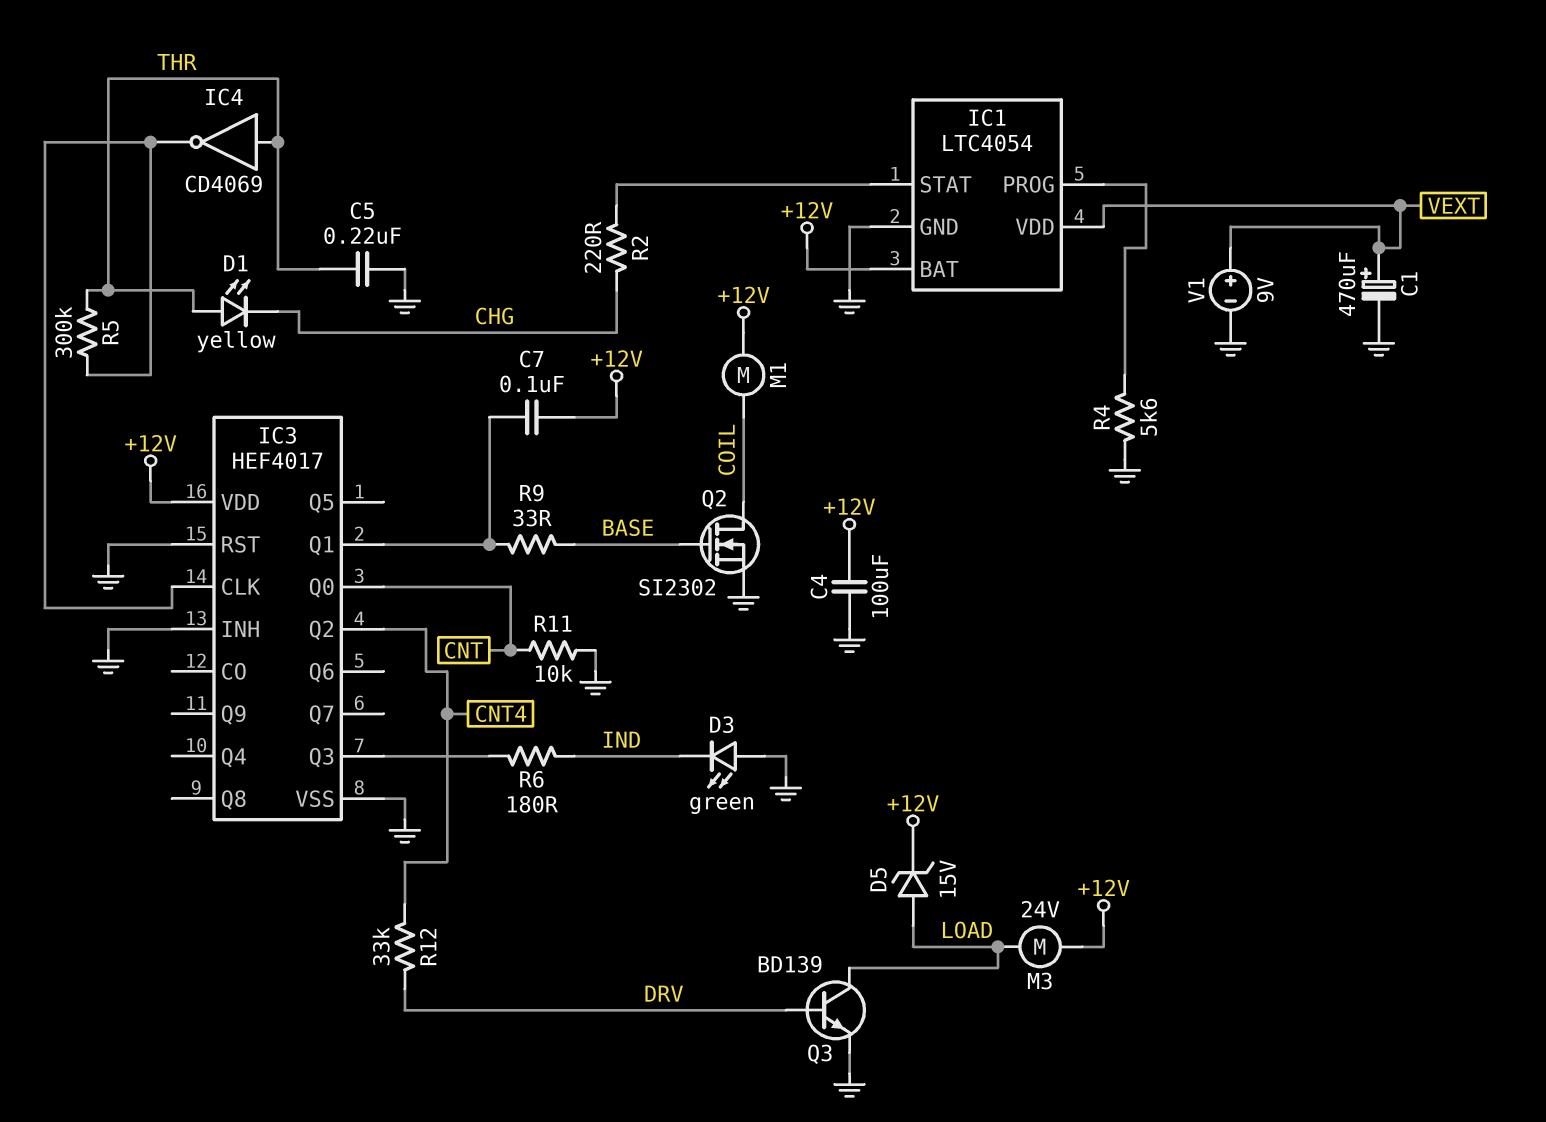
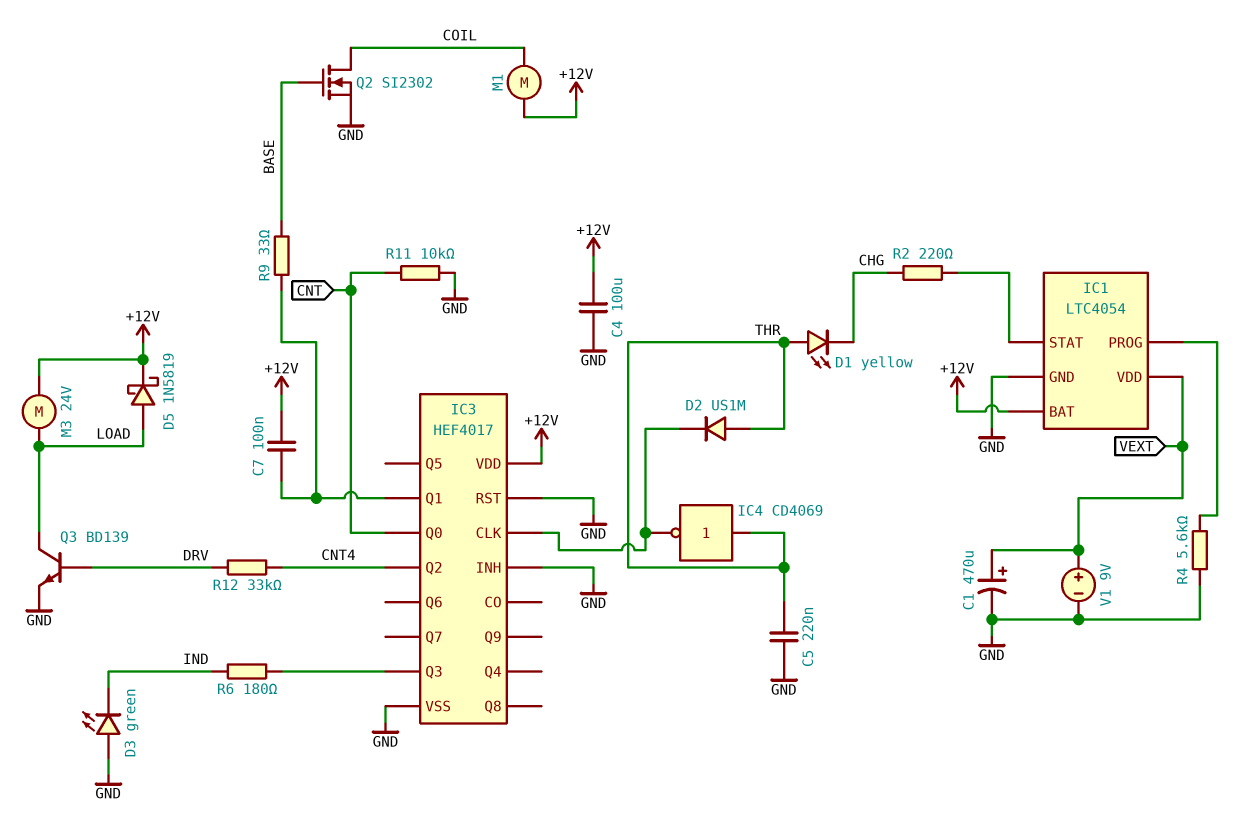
D2: none -> diode US1M (A THR, K IC3/CLK)
D5: zener 15V (A LOAD, K +12V) -> schottky 1N5819 (A LOAD, K +12V)
R5: 300k (IC3/CLK, THR) -> none

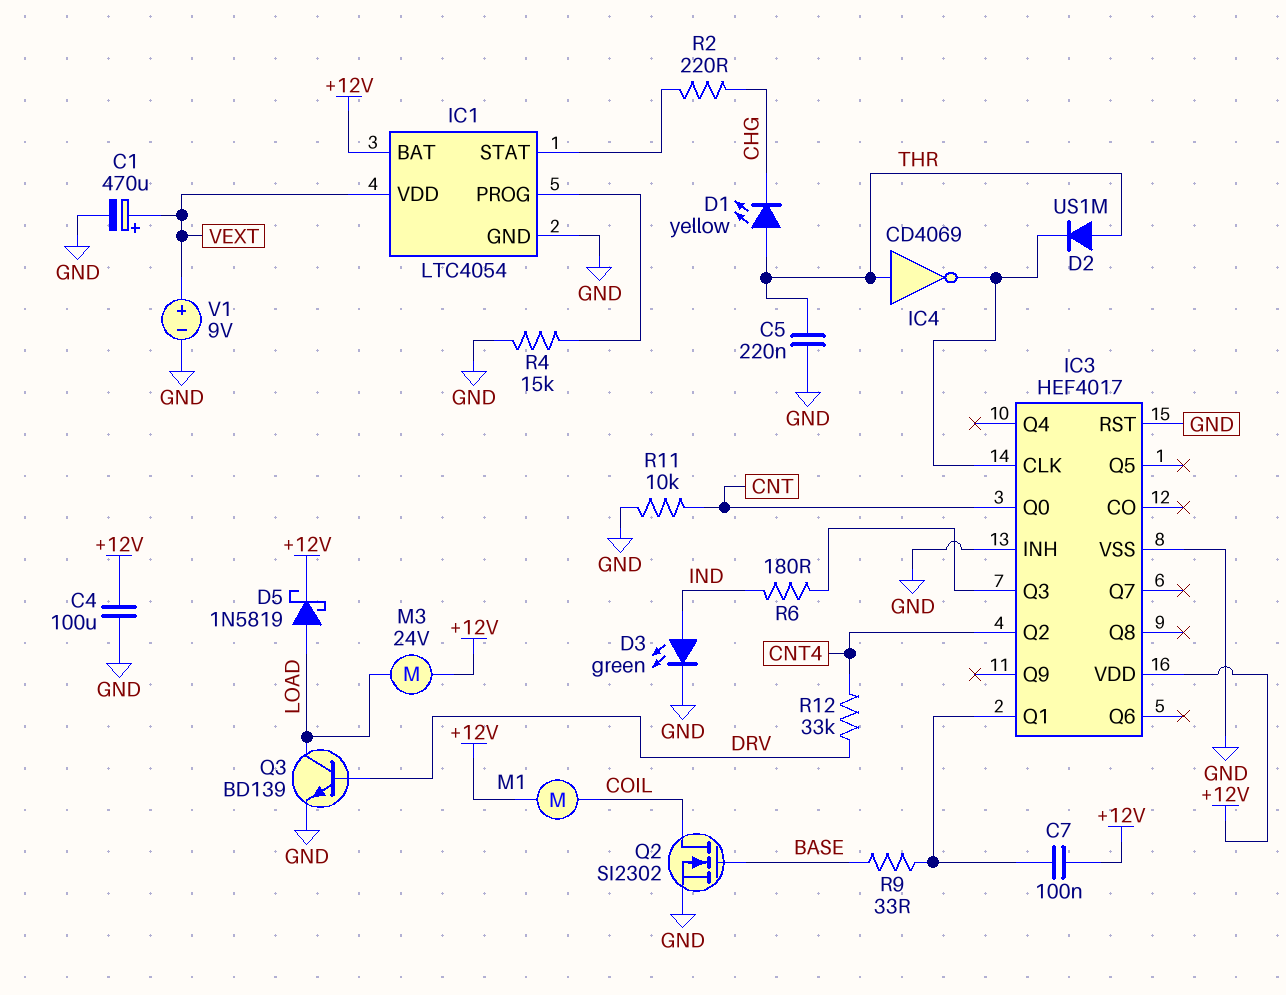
D3: LED green (A GND, K IND) -> LED green (A IND, K GND)
R4: 5.6k (GND, IC1/PROG) -> 15k (GND, IC1/PROG)

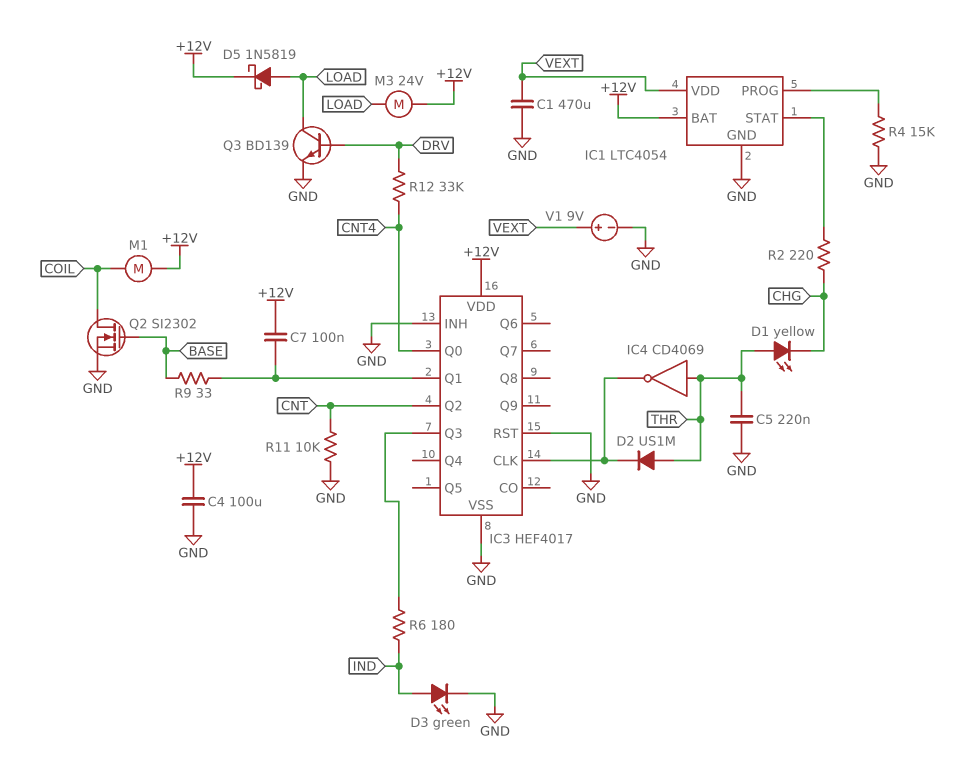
C1: 470uF (plus VEXT, minus GND) -> 470uF (GND, VEXT)
IC3 pin Q0: CNT -> CNT4
IC3 pin Q2: CNT4 -> CNT

